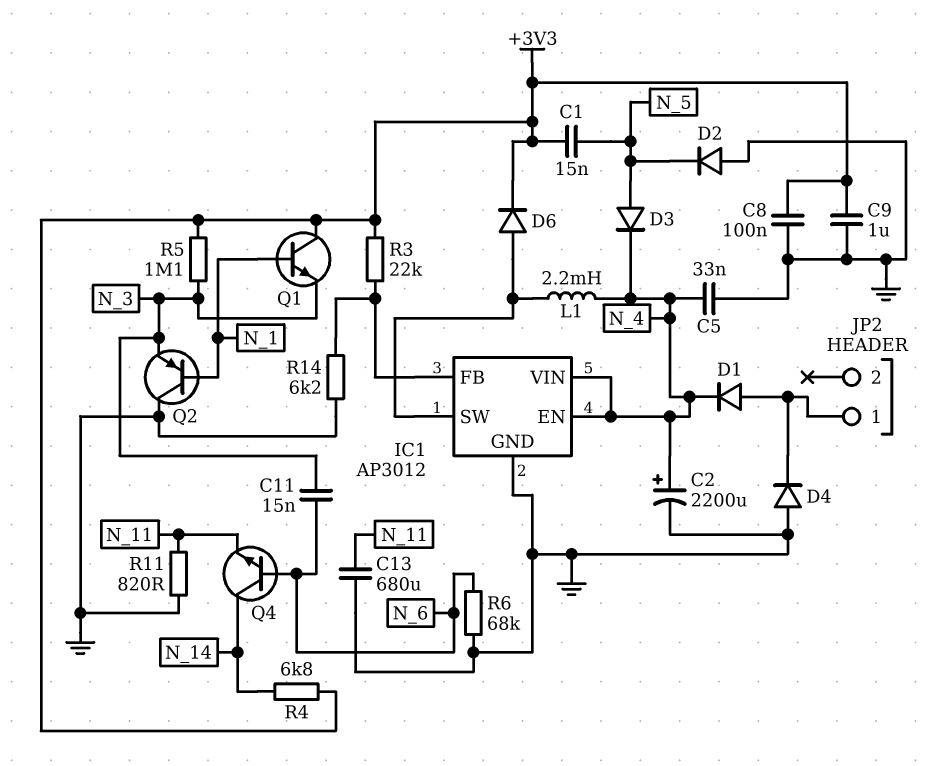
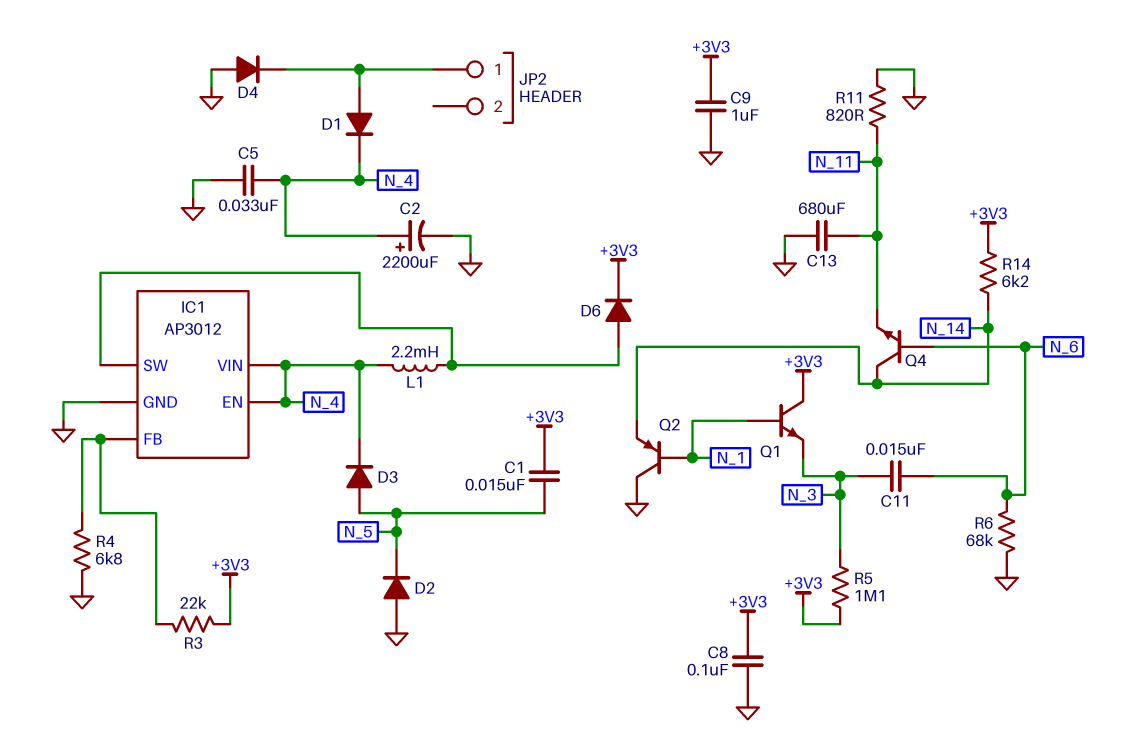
Q2: PNP (B N_1, C GND, E N_3) -> PNP (B N_1, C GND, E N_14)
R4: 6.8k (+3V3, N_14) -> 6.8k (GND, IC1/FB)
R14: 6.2k (GND, IC1/FB) -> 6.2k (+3V3, N_14)

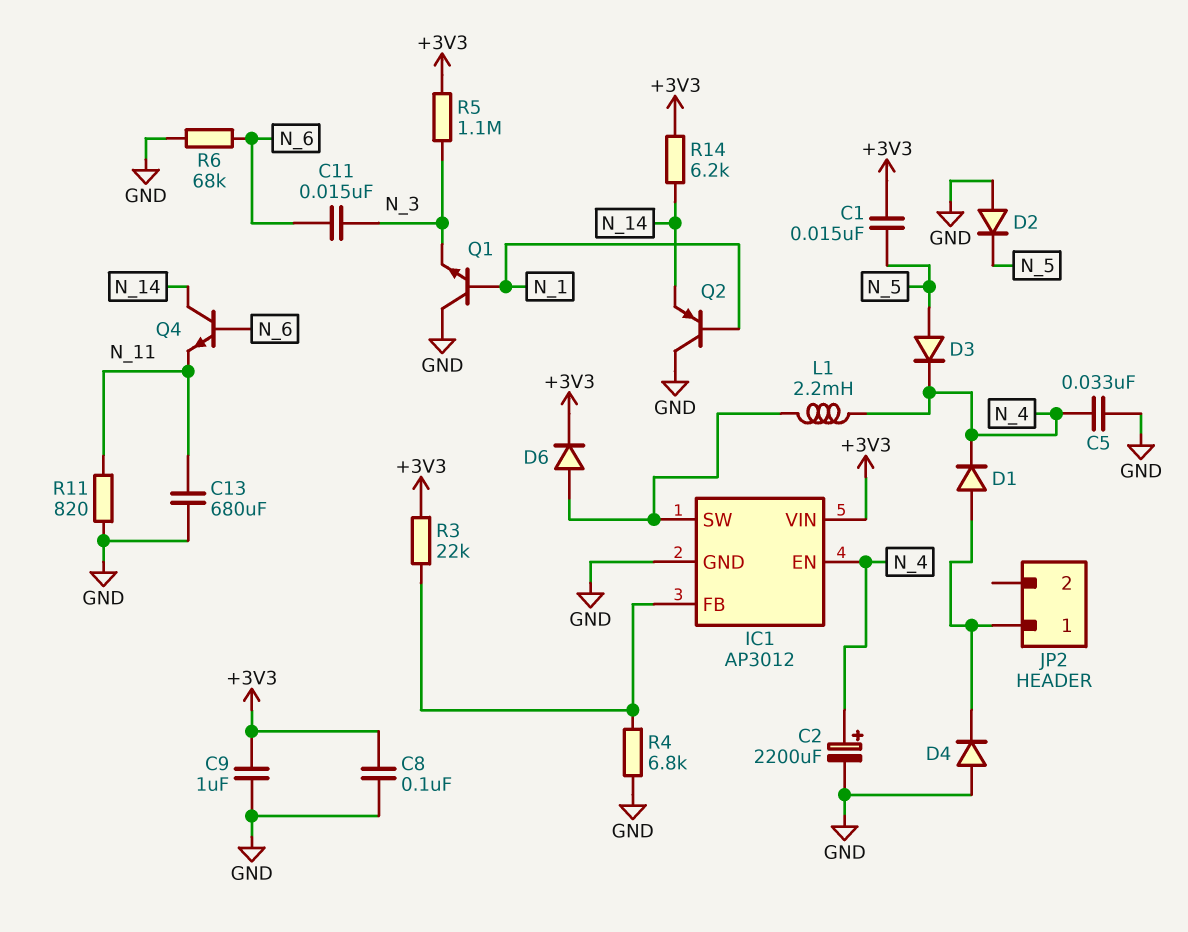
IC1 pin VIN: N_4 -> +3V3
Q1: NPN (B N_1, C +3V3, E N_3) -> NPN (B N_1, C GND, E N_3)

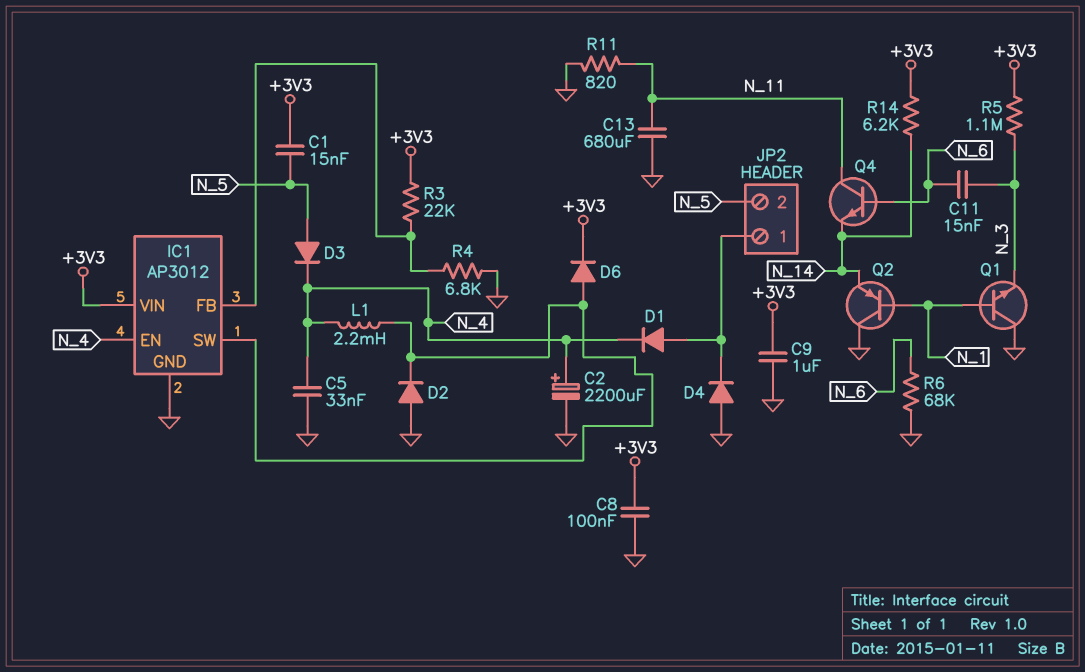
D2: diode (A GND, K N_5) -> diode (A GND, K IC1/SW)
JP2 pin 2: none -> N_5
Q4: NPN (B N_6, C N_14, E N_11) -> NPN (B N_6, C N_11, E N_14)

